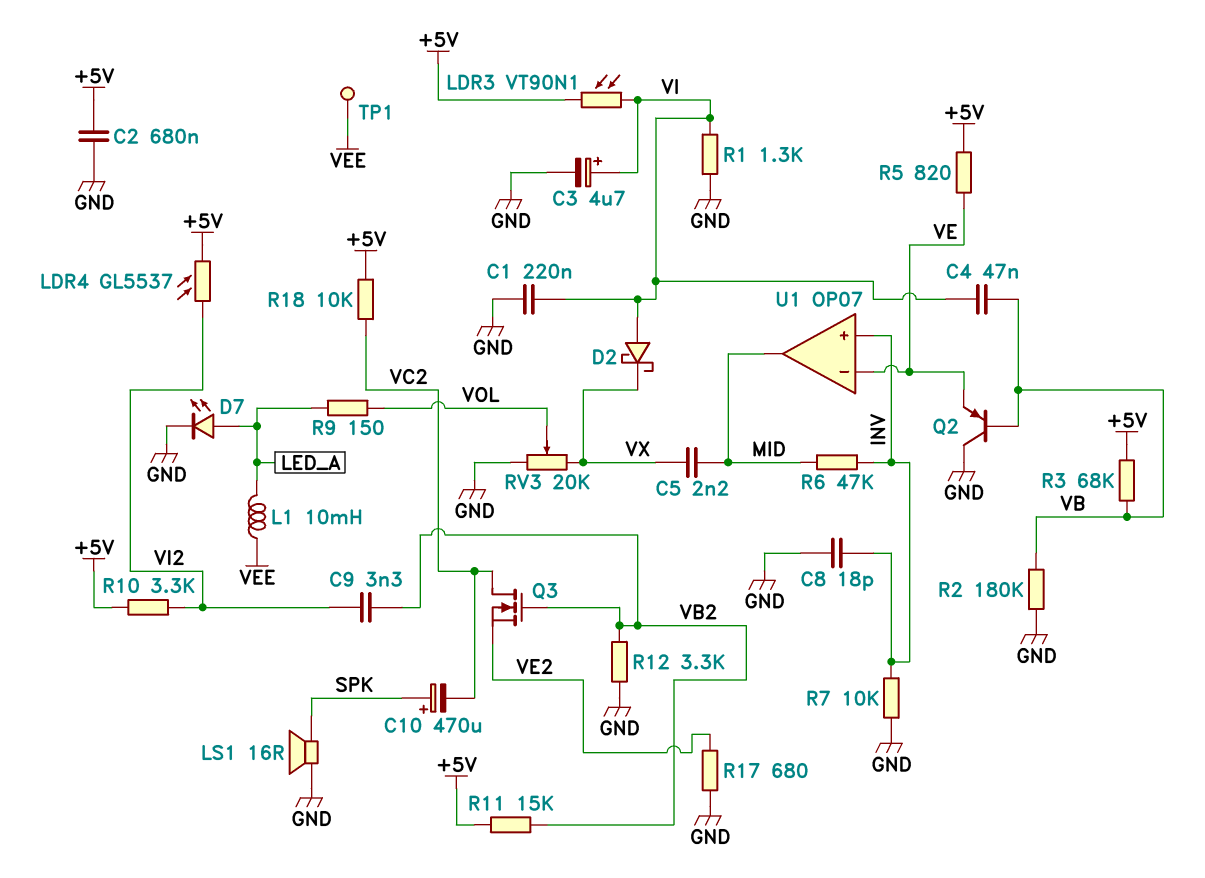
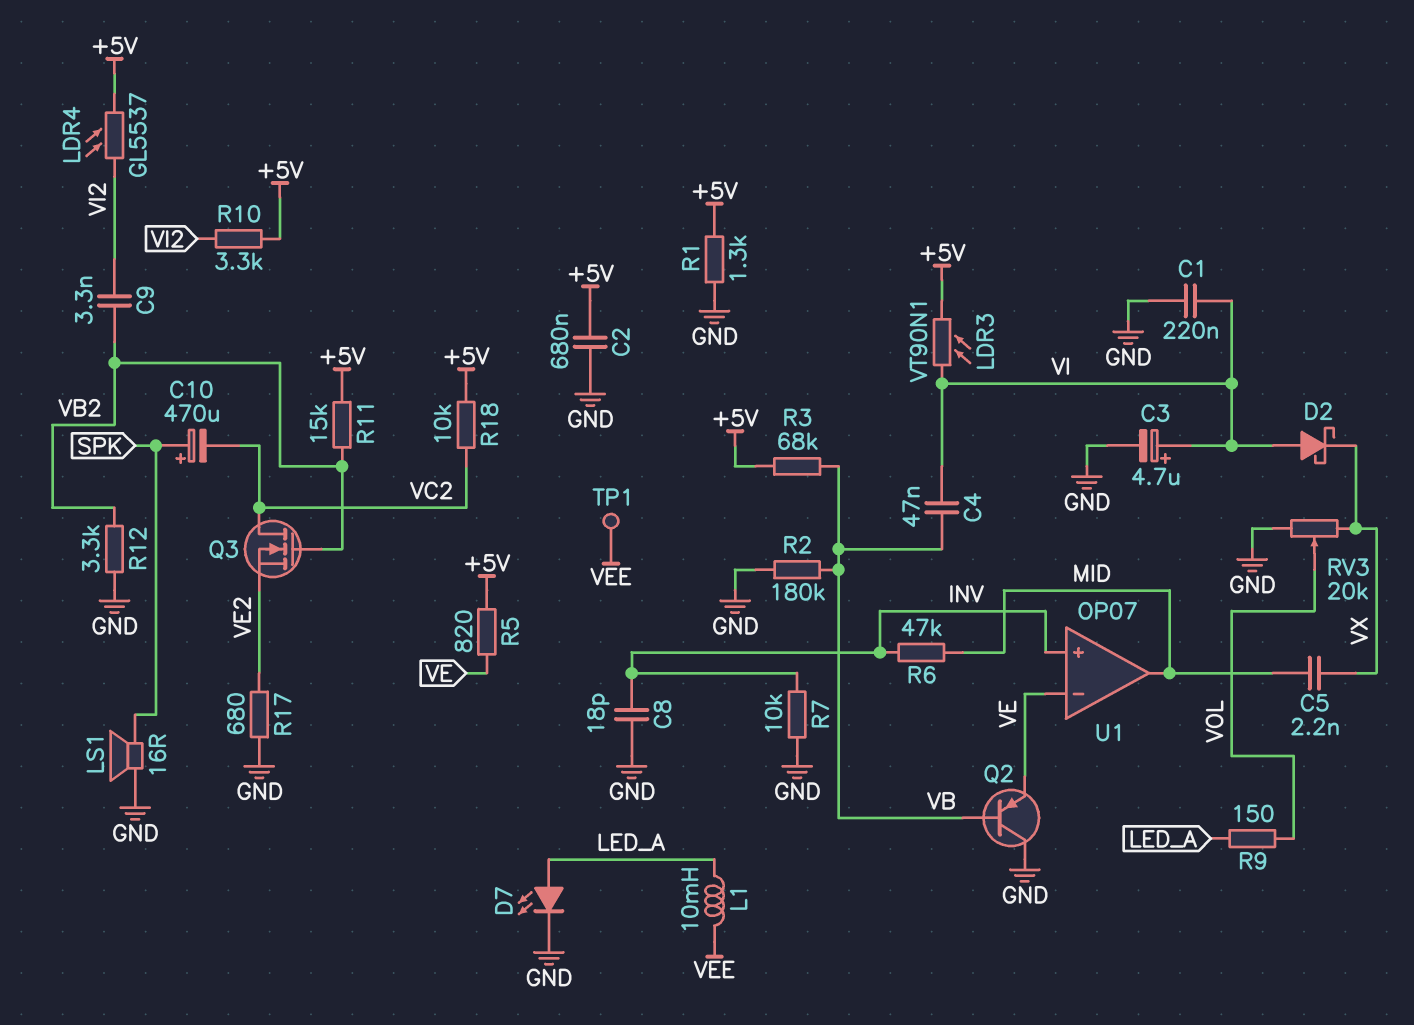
R1: 1.3k (GND, VI) -> 1.3k (+5V, GND)

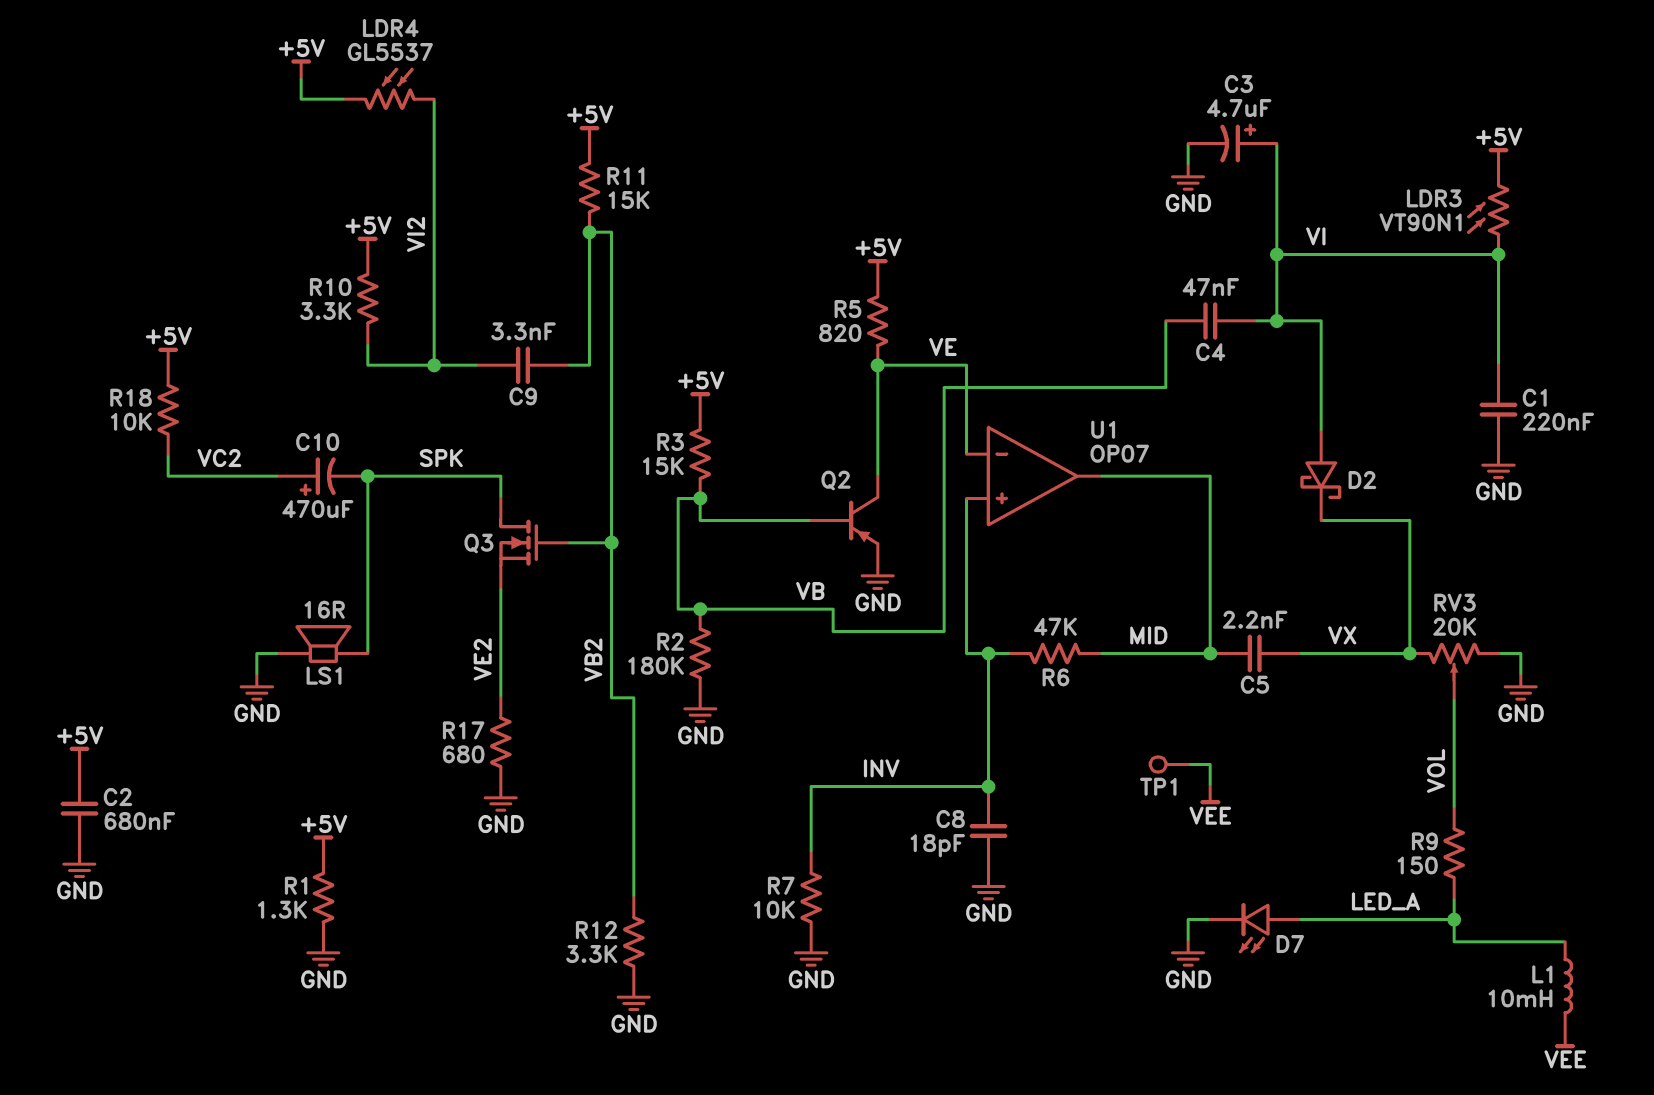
C10: 470uF (plus SPK, minus VC2) -> 470uF (plus VC2, minus SPK)
Q2: PNP (B VB, C GND, E VE) -> PNP (B VB, C VE, E GND)
Q3: NMOS (G VB2, D VC2, S VE2) -> NMOS (G VB2, D SPK, S VE2)
R3: 68k (+5V, VB) -> 15k (+5V, VB)

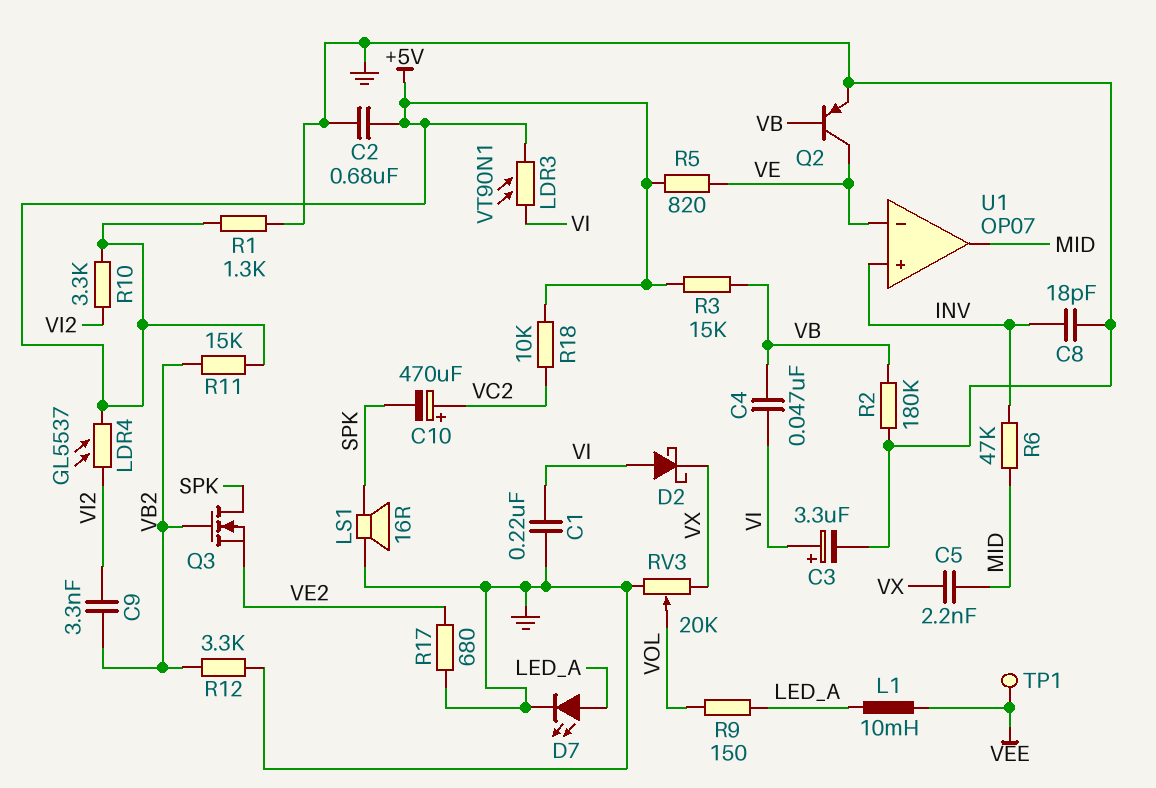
C3: 4.7uF (plus VI, minus GND) -> 3.3uF (plus VI, minus GND)
R7: 10k (GND, INV) -> none

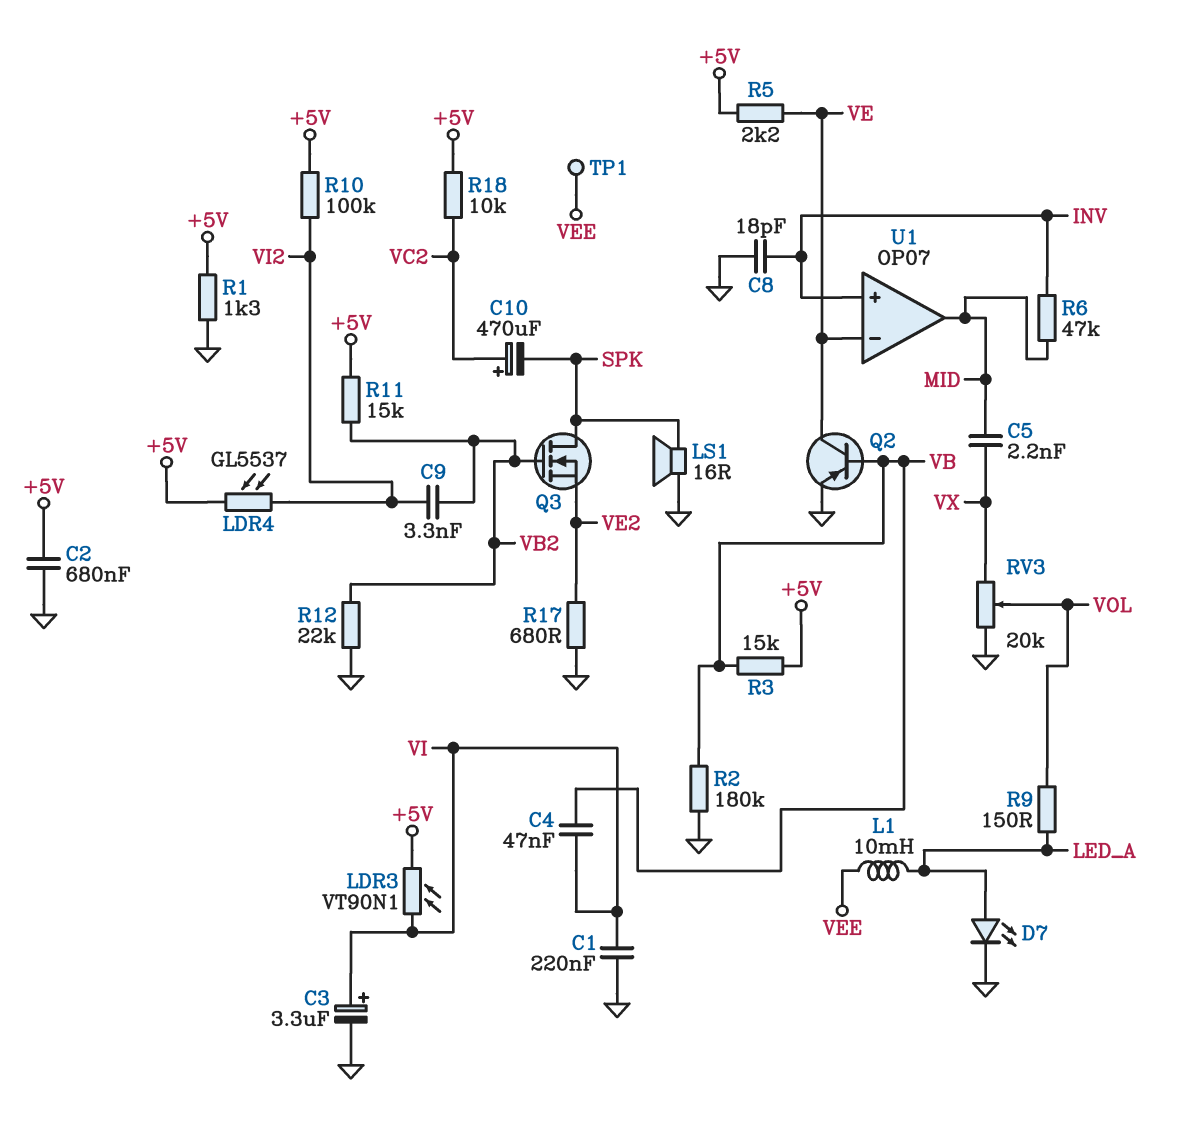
D2: schottky (A VI, K VX) -> none
R5: 820 (+5V, VE) -> 2.2k (+5V, VE)
R10: 3.3k (+5V, VI2) -> 100k (+5V, VI2)
R12: 3.3k (GND, VB2) -> 22k (GND, VB2)

